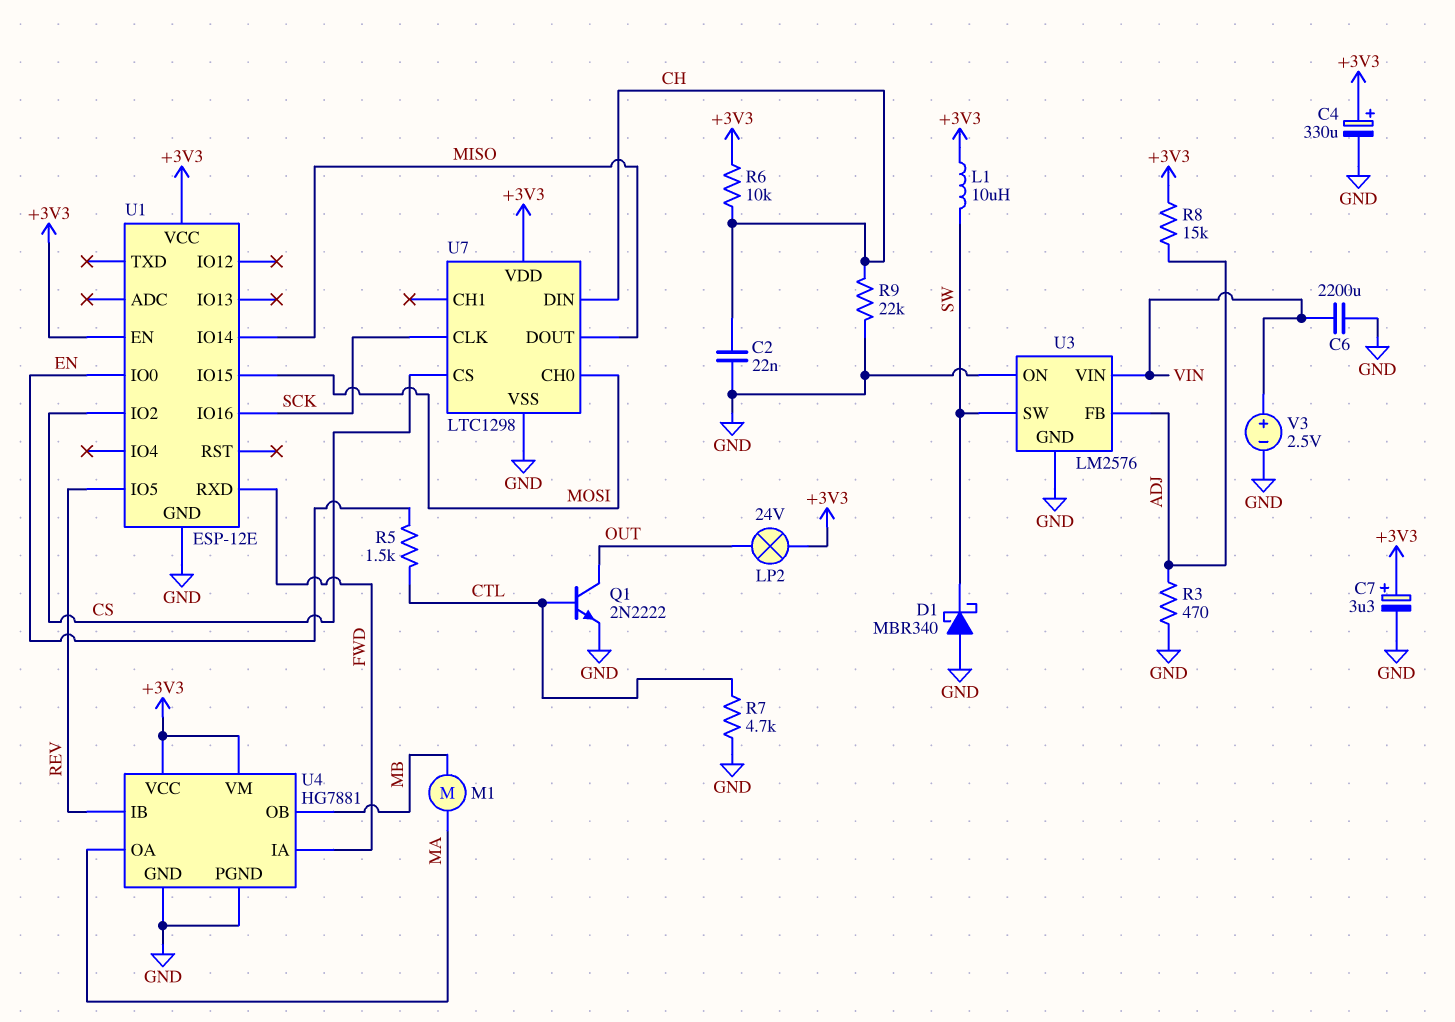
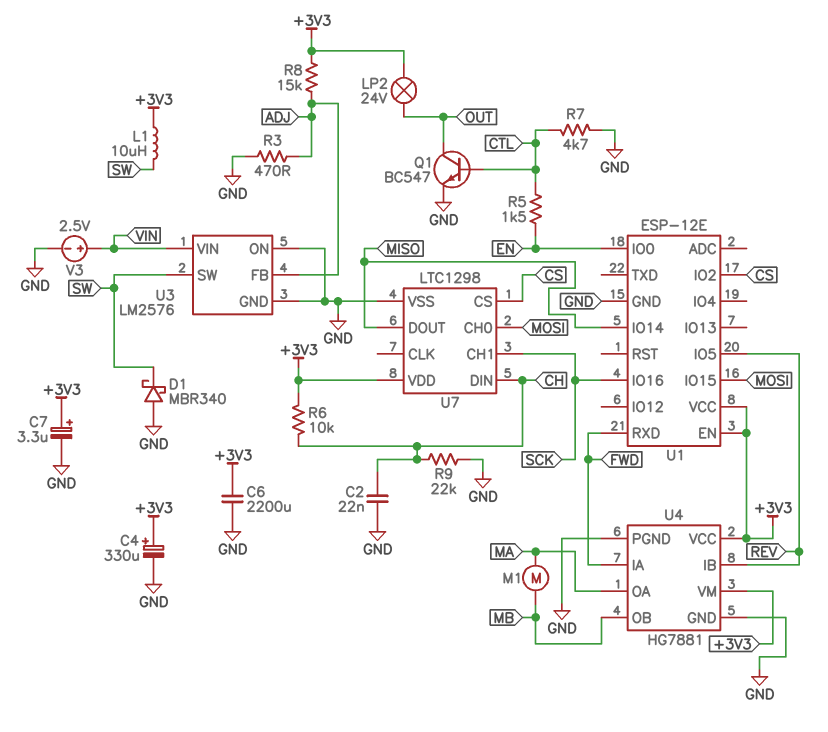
C6: 2200uF (GND, VIN) -> 2200uF (+3V3, GND)
Q1: NPN 2N2222 (B CTL, C OUT, E GND) -> NPN BC547 (B CTL, C OUT, E GND)
U7 pin CH1: none -> SCK
U7 pin CLK: SCK -> none

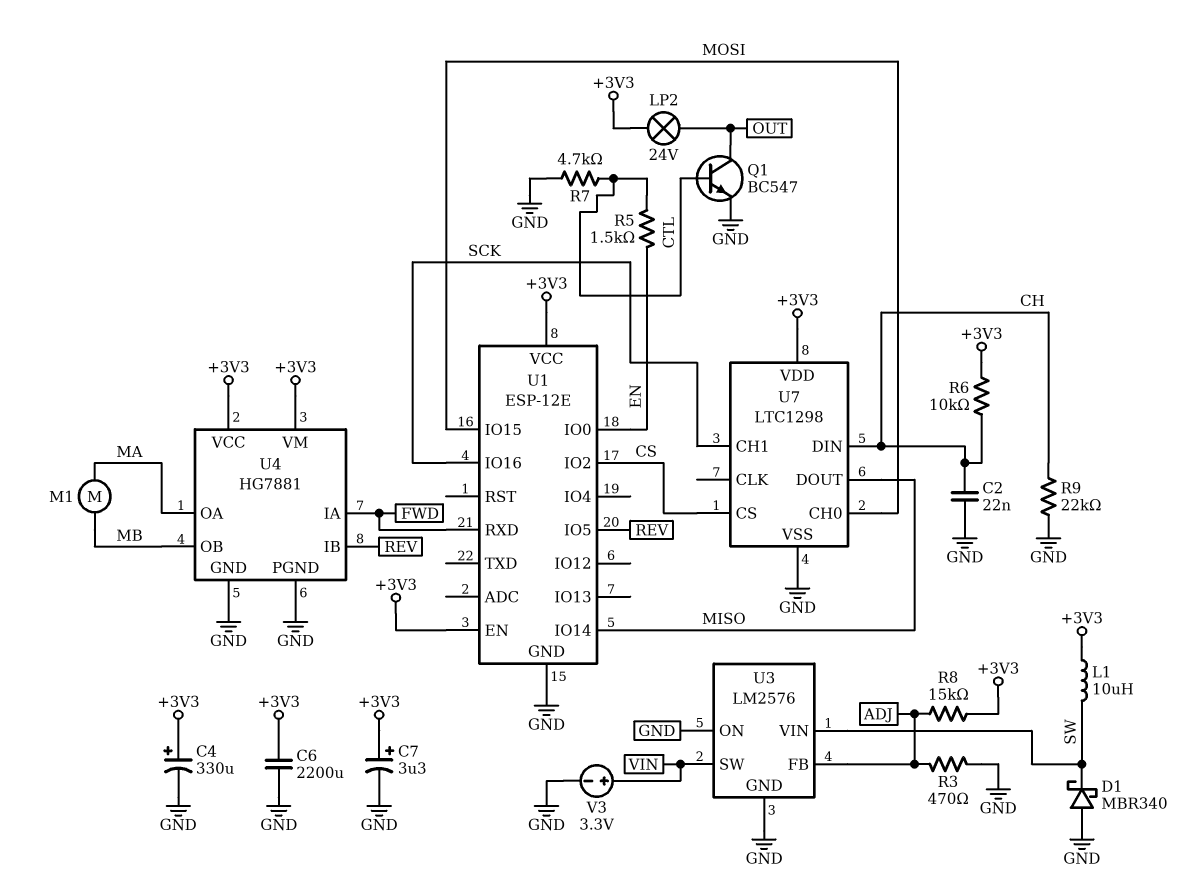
U3 pin SW: SW -> VIN
U3 pin VIN: VIN -> SW
V3: 2.5V (plus VIN, minus GND) -> 3.3V (plus VIN, minus GND)

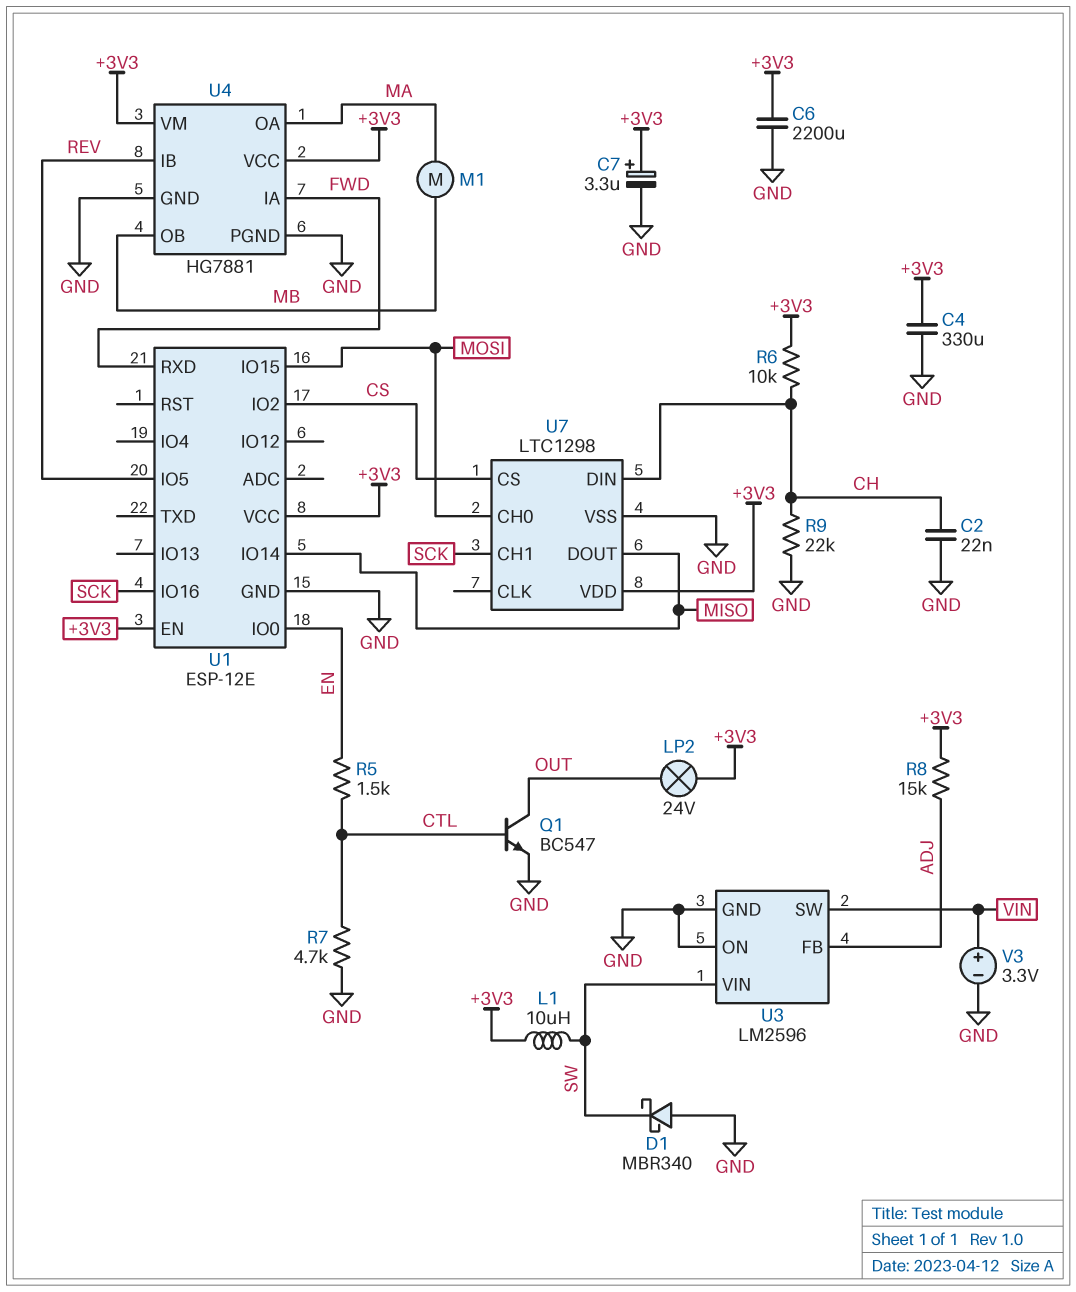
C4: 330uF (plus +3V3, minus GND) -> 330uF (+3V3, GND)
R3: 470 (ADJ, GND) -> none
U3: LM2576 -> LM2596

